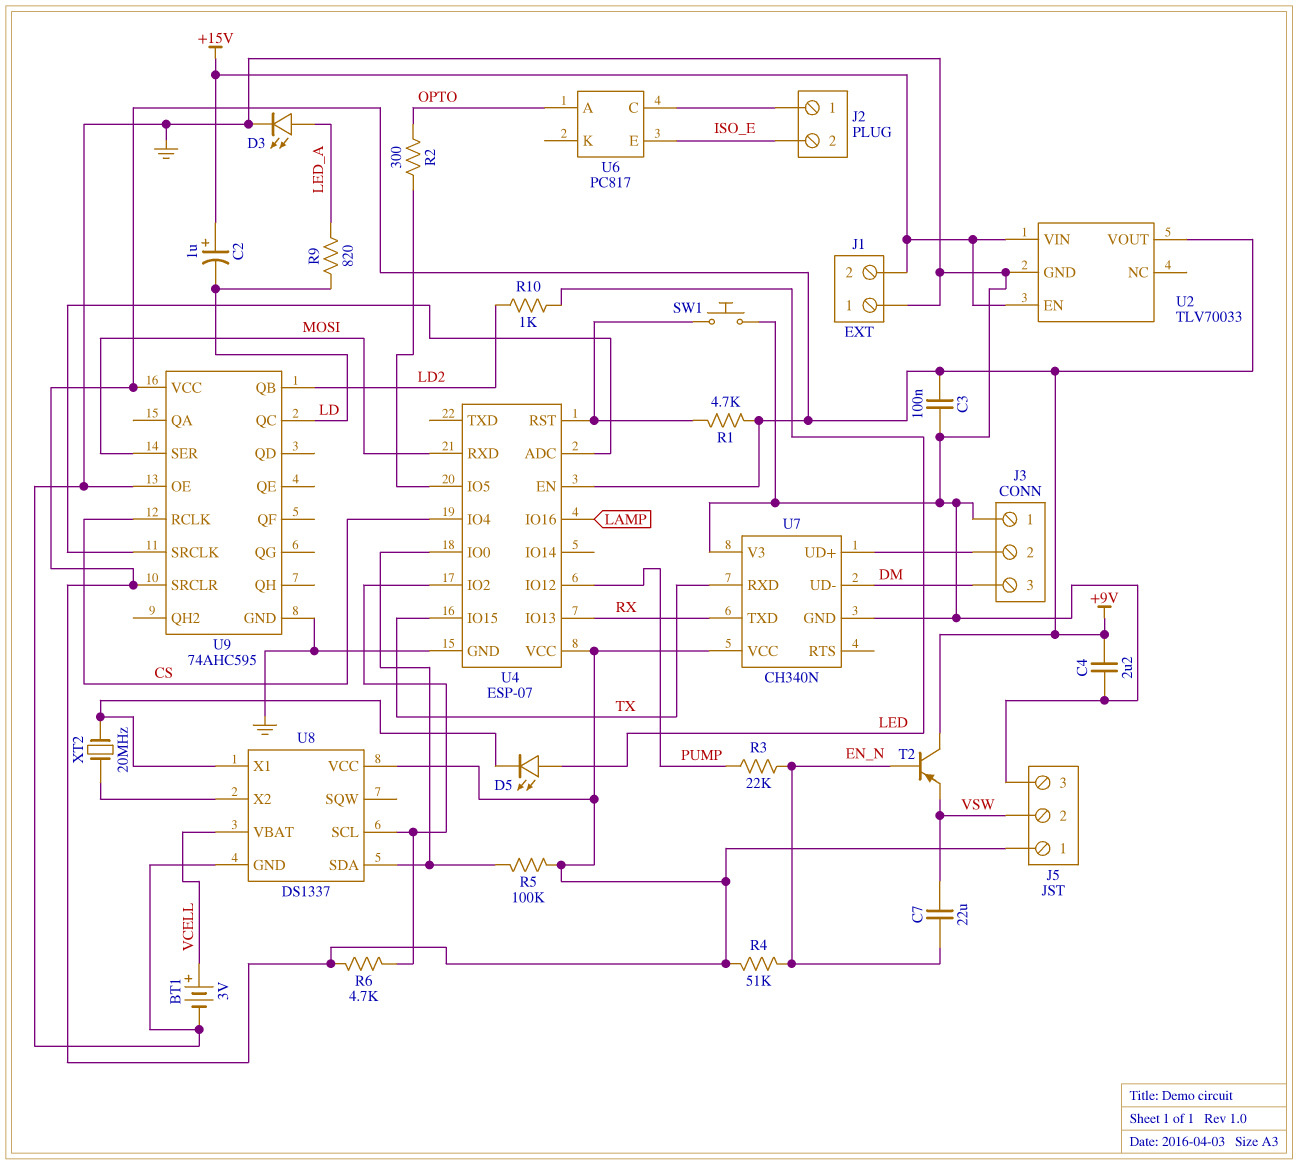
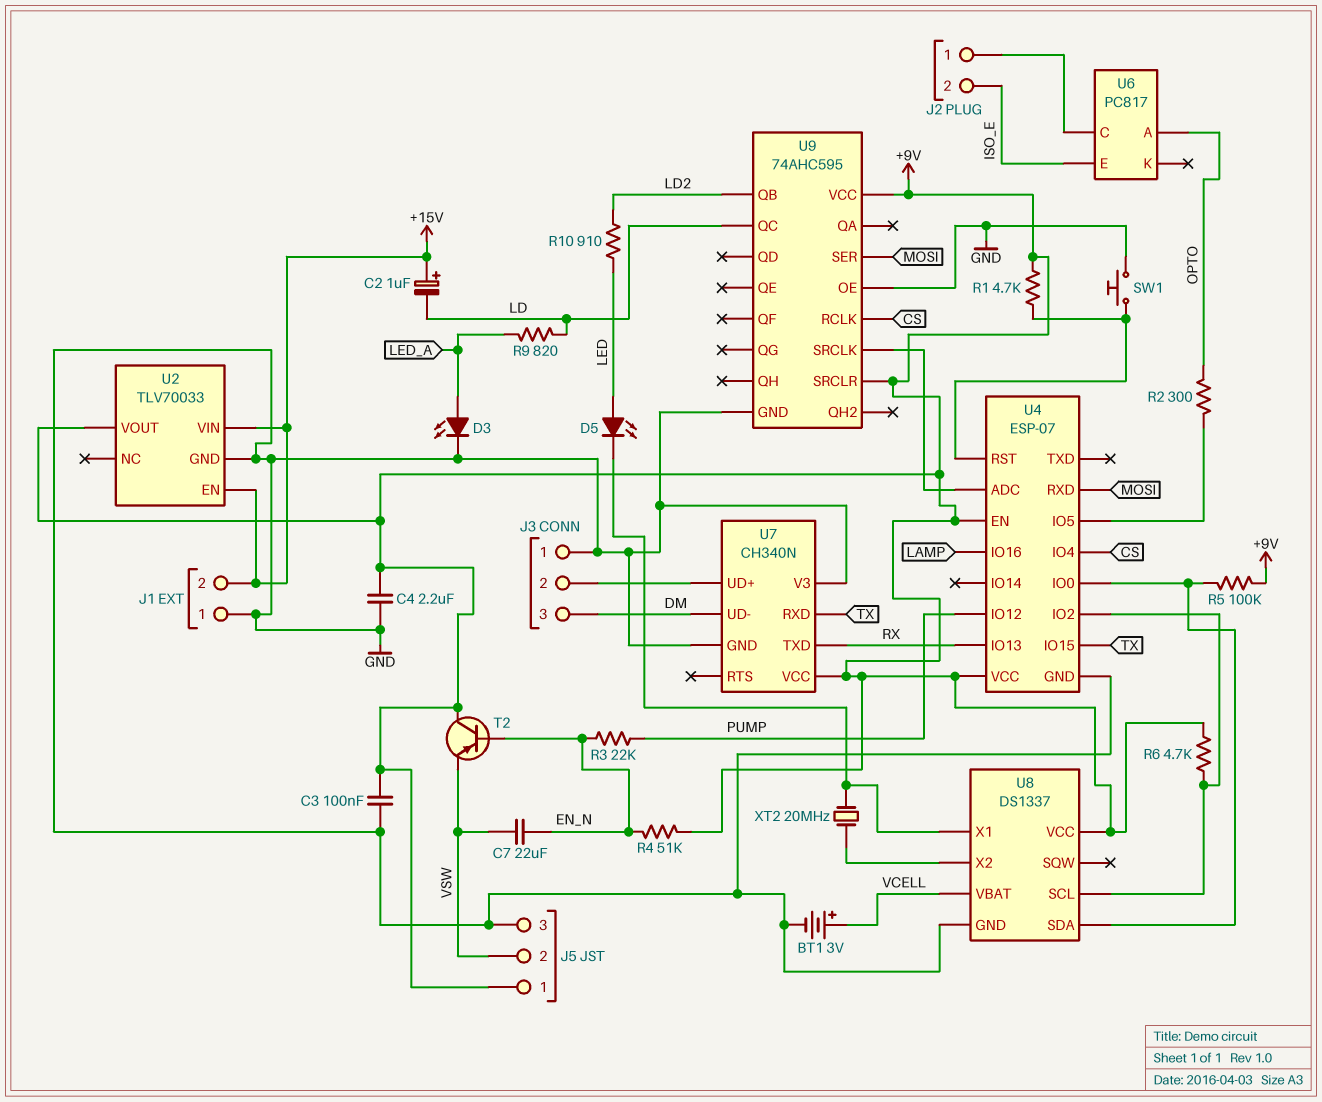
R10: 1k (LD2, LED) -> 910 (LD2, LED)

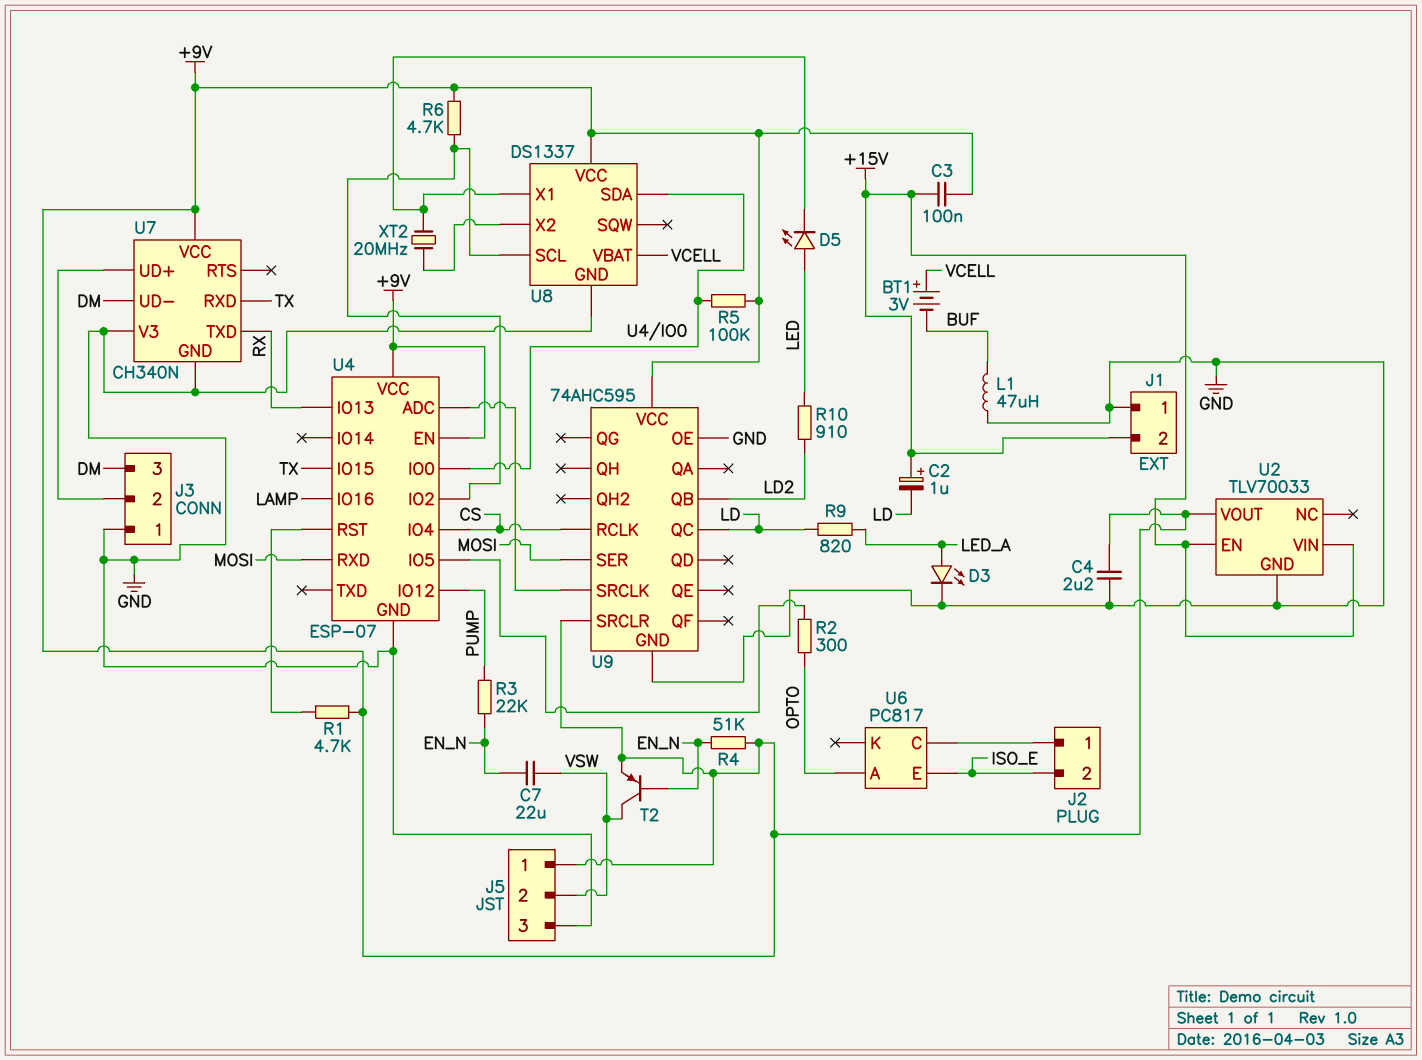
BT1: 3V (plus VCELL, minus GND) -> 3V (plus VCELL, minus BUF)
C3: 100nF (+9V, GND) -> 100nF (+9V, +15V)
L1: none -> 47uH (BUF, GND)
SW1: button (GND, U4/RST) -> none
T2: PNP (B EN_N, C +9V, E VSW) -> PNP (B EN_N, C VSW, E +9V)

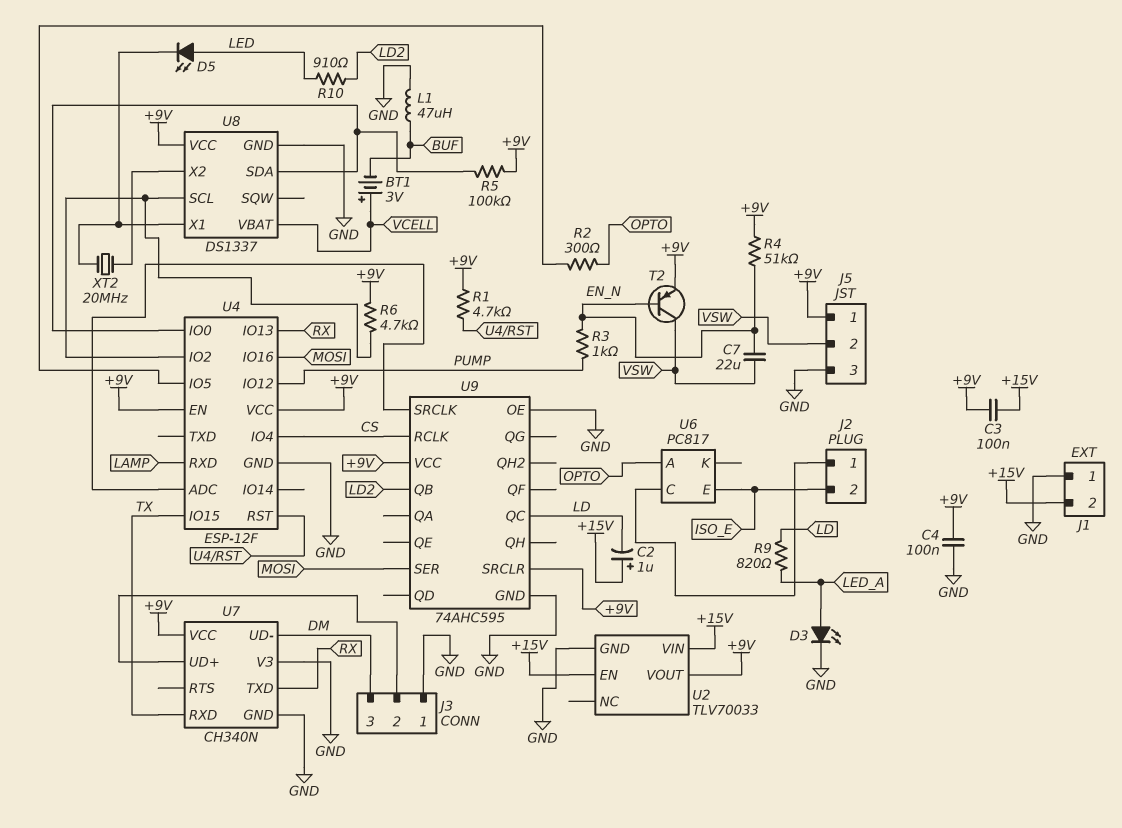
C4: 2.2uF (+9V, GND) -> 100nF (+9V, GND)
R3: 22k (EN_N, PUMP) -> 1k (EN_N, PUMP)
U4: ESP-07 -> ESP-12F
U4 pin IO16: LAMP -> MOSI
U4 pin RXD: MOSI -> LAMP

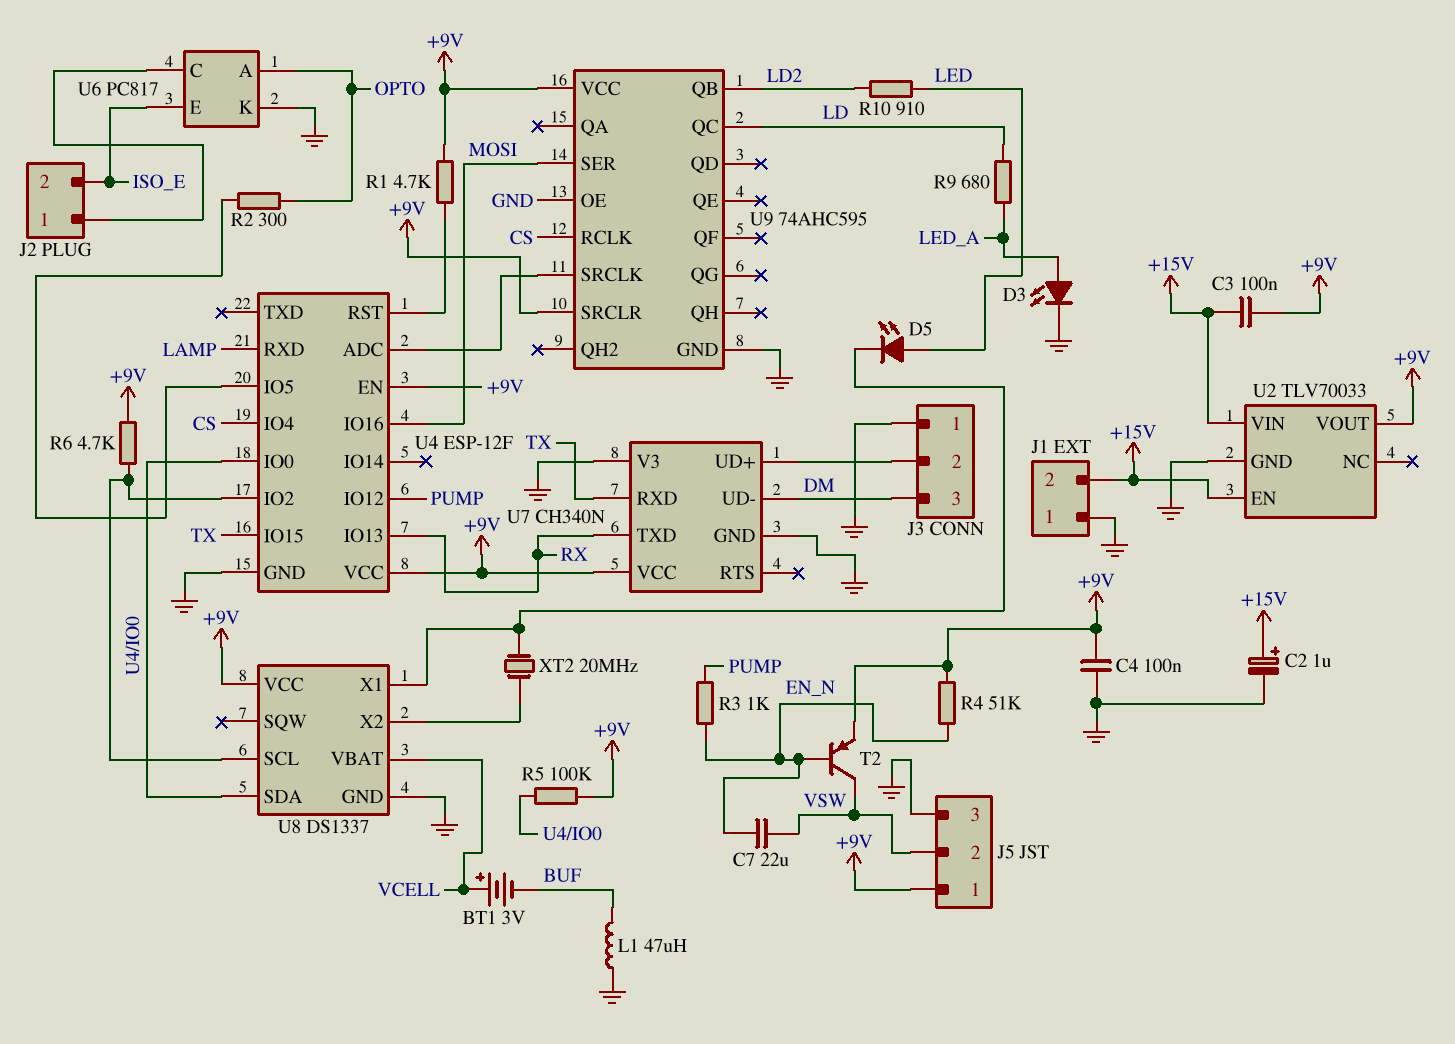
C2: 1uF (plus +15V, minus LD) -> 1uF (plus +15V, minus GND)
R9: 820 (LD, LED_A) -> 680 (LD, LED_A)
U6 pin K: none -> GND

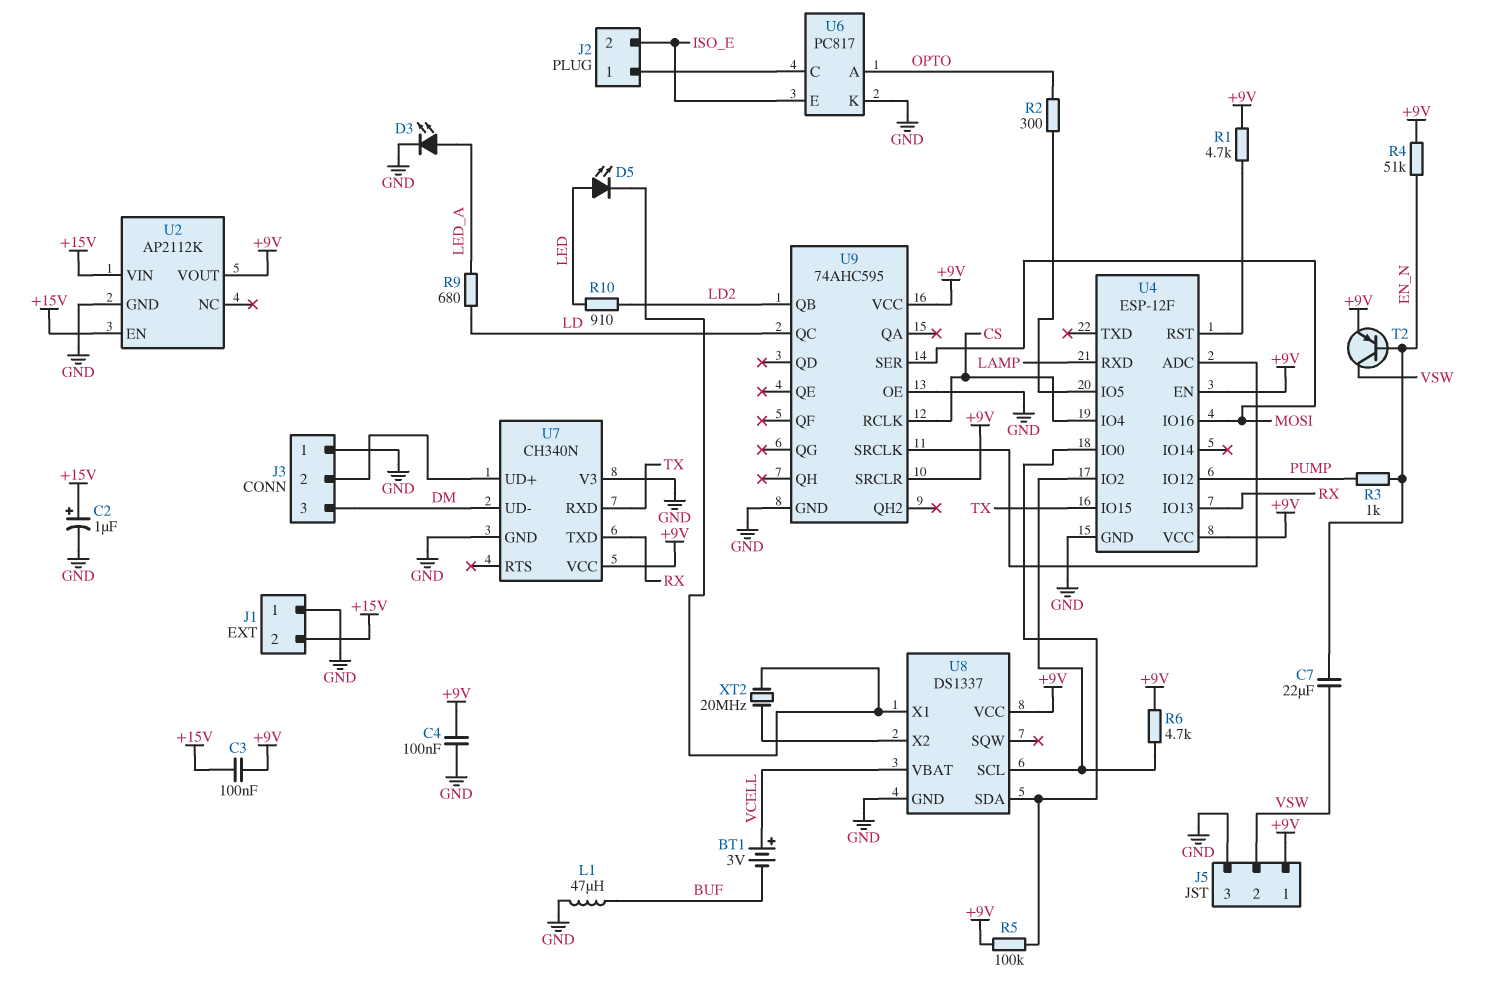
U2: TLV70033 -> AP2112K

